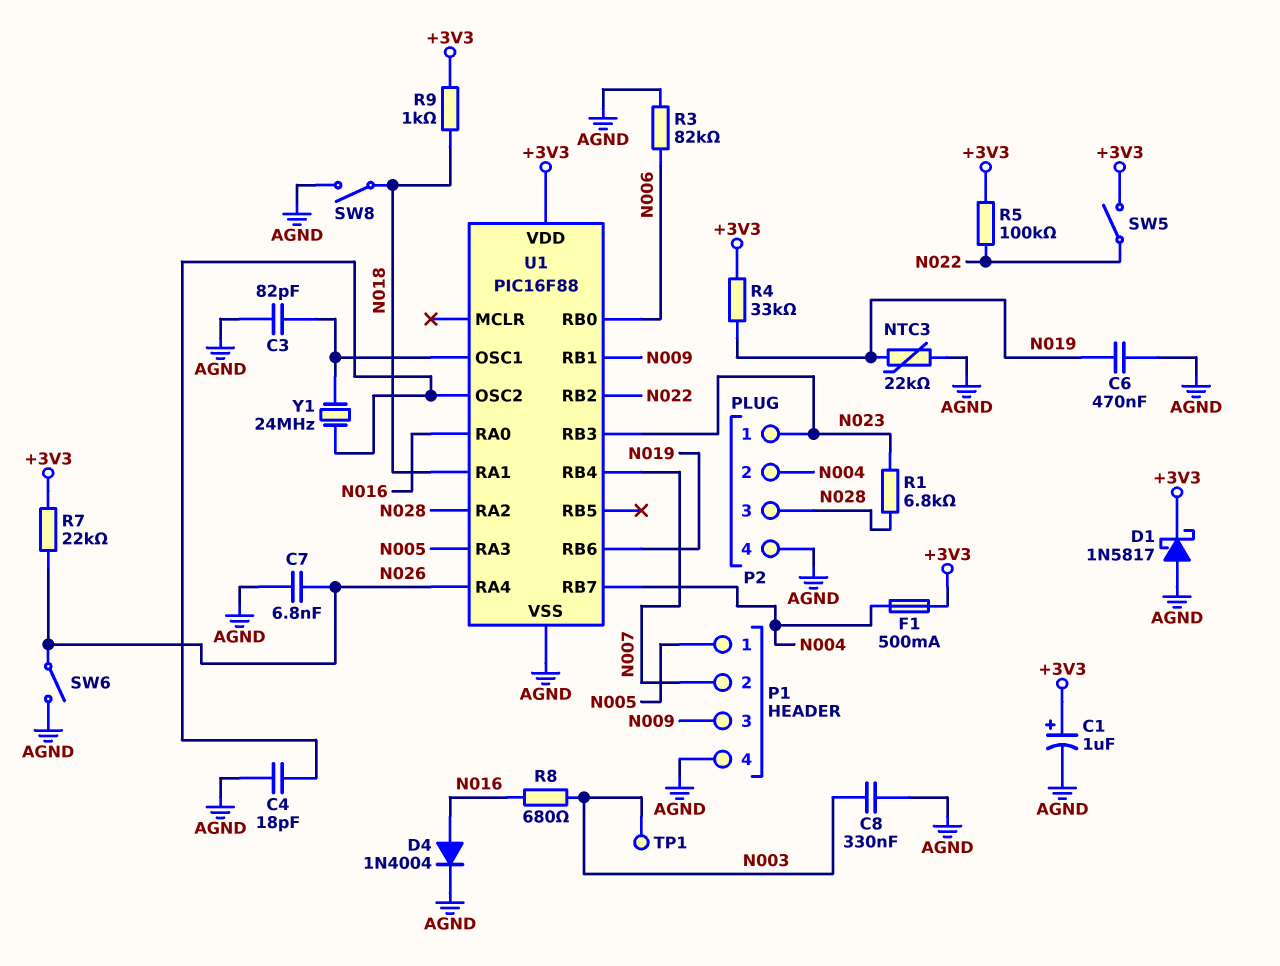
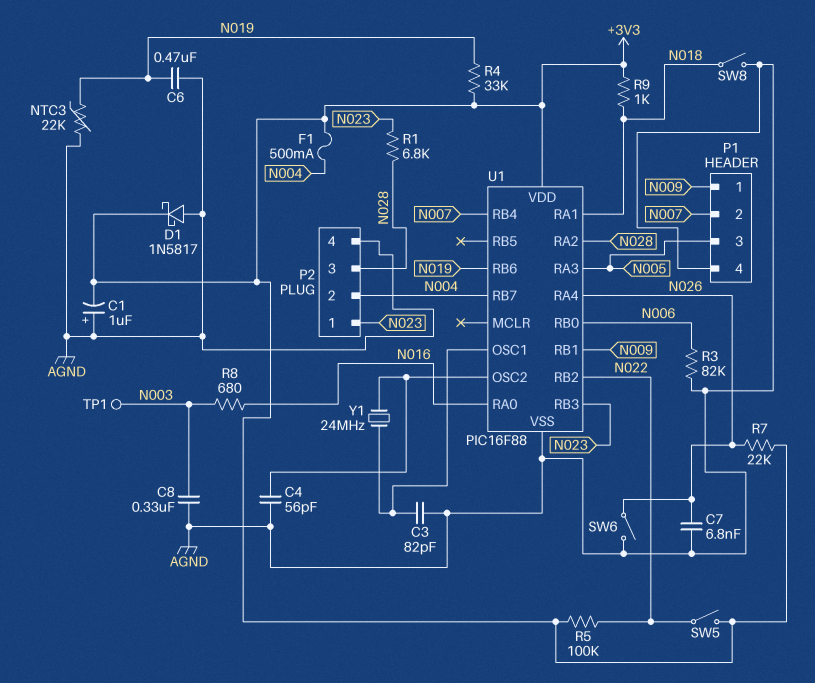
C1: 1uF (plus +3V3, minus AGND) -> 1uF (plus AGND, minus +3V3)
C4: 18pF (AGND, U1/OSC2) -> 56pF (AGND, U1/OSC2)
D4: diode 1N4004 (A N016, K AGND) -> none
P1 pin 1: N005 -> N009
P1 pin 3: N009 -> N005

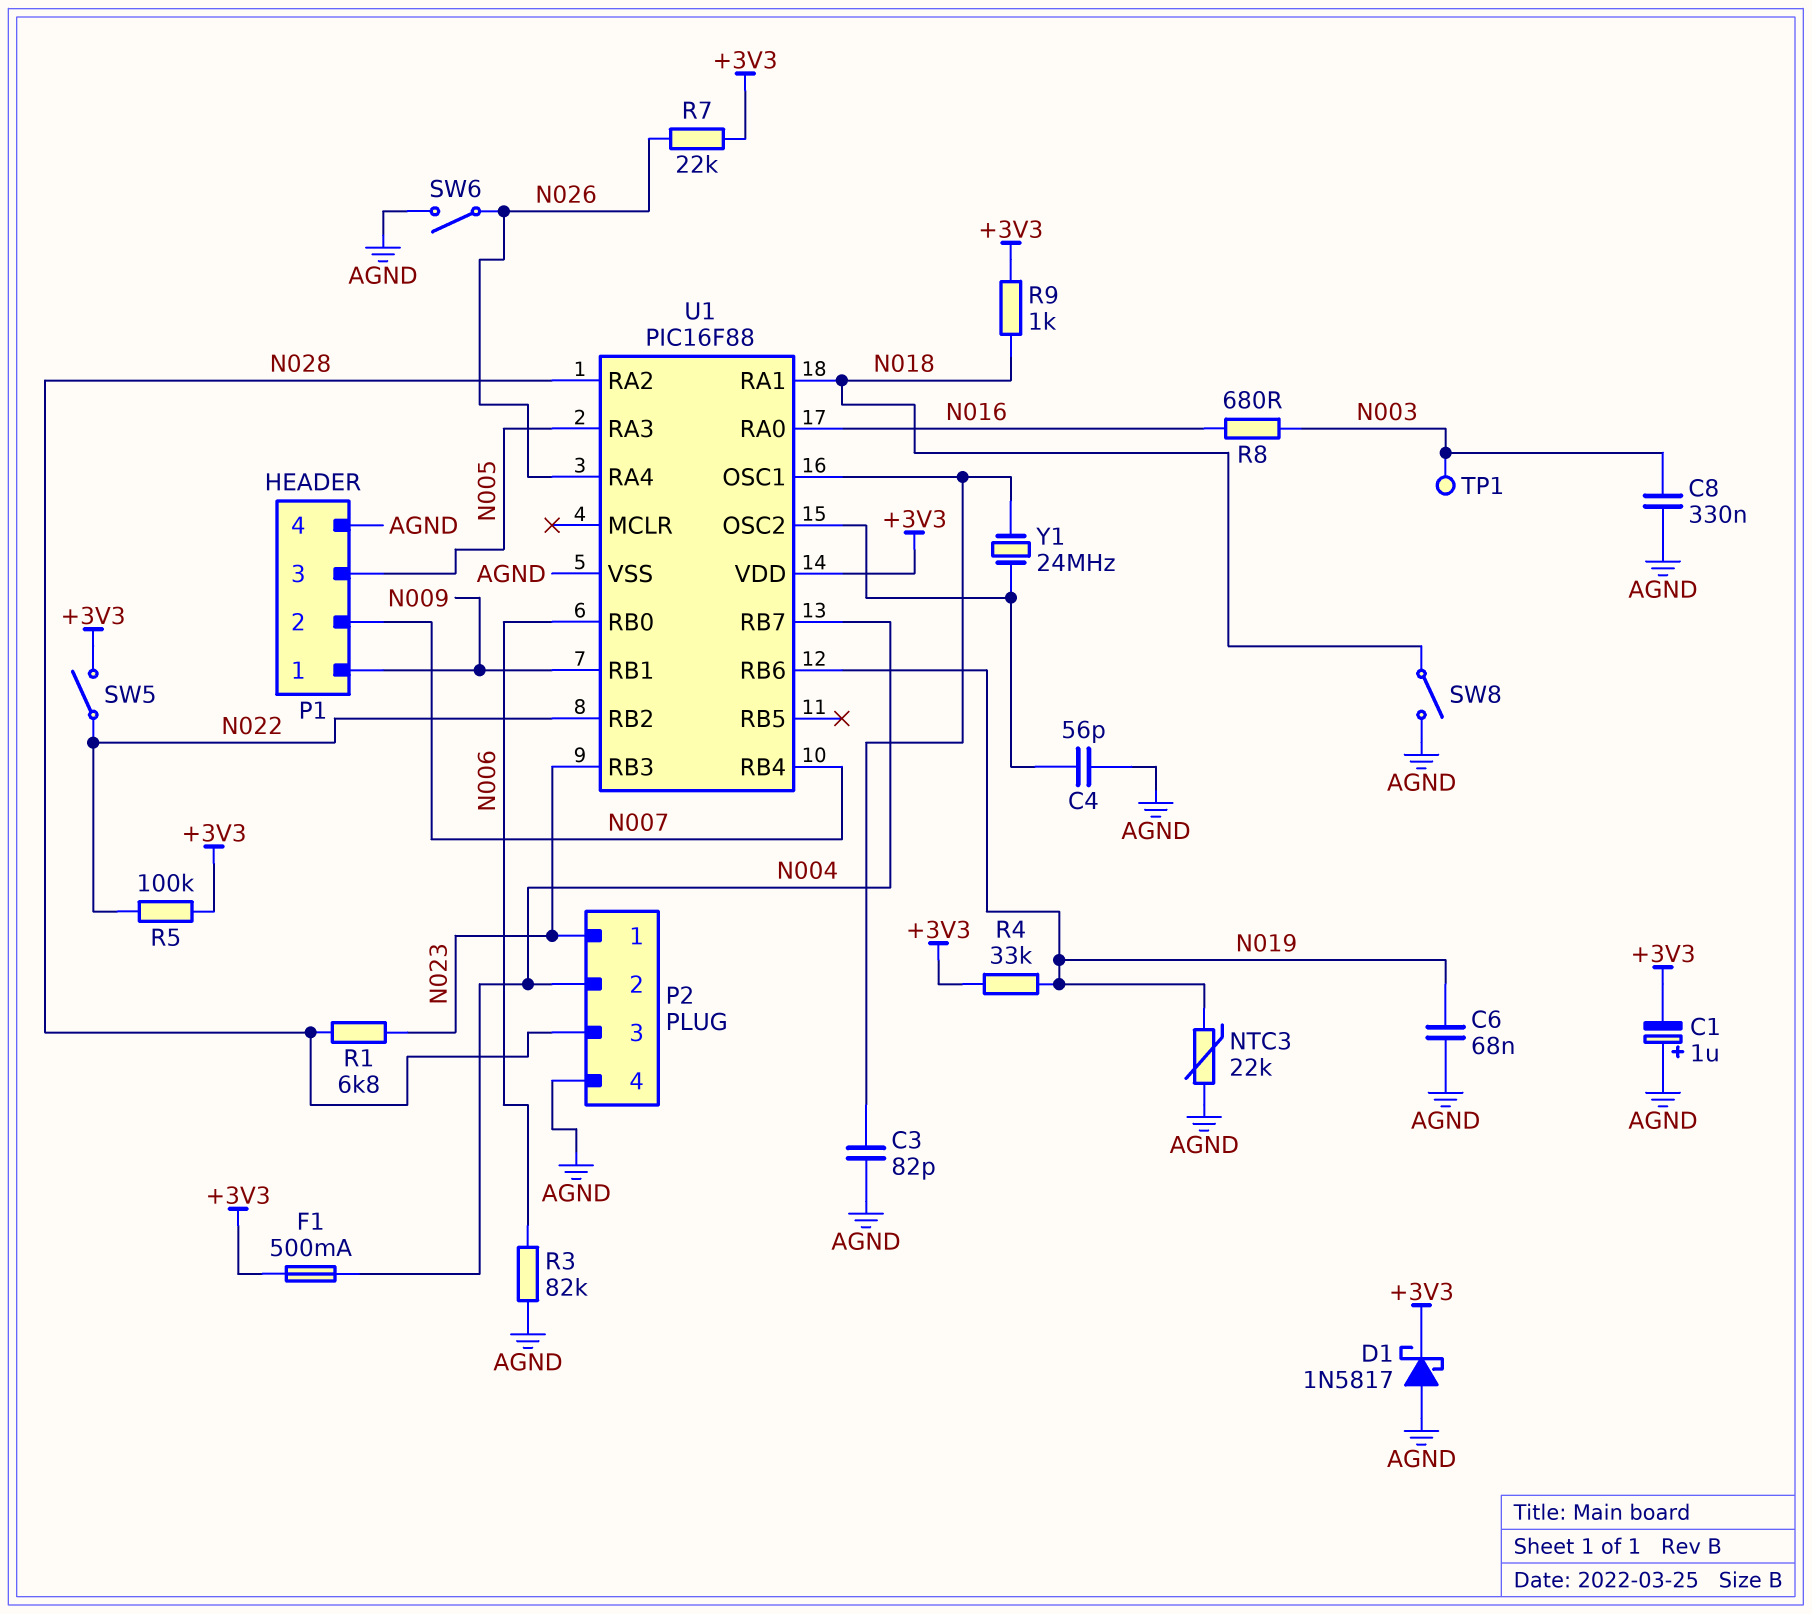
C6: 470nF (AGND, N019) -> 68nF (AGND, N019)
C7: 6.8nF (AGND, N026) -> none

